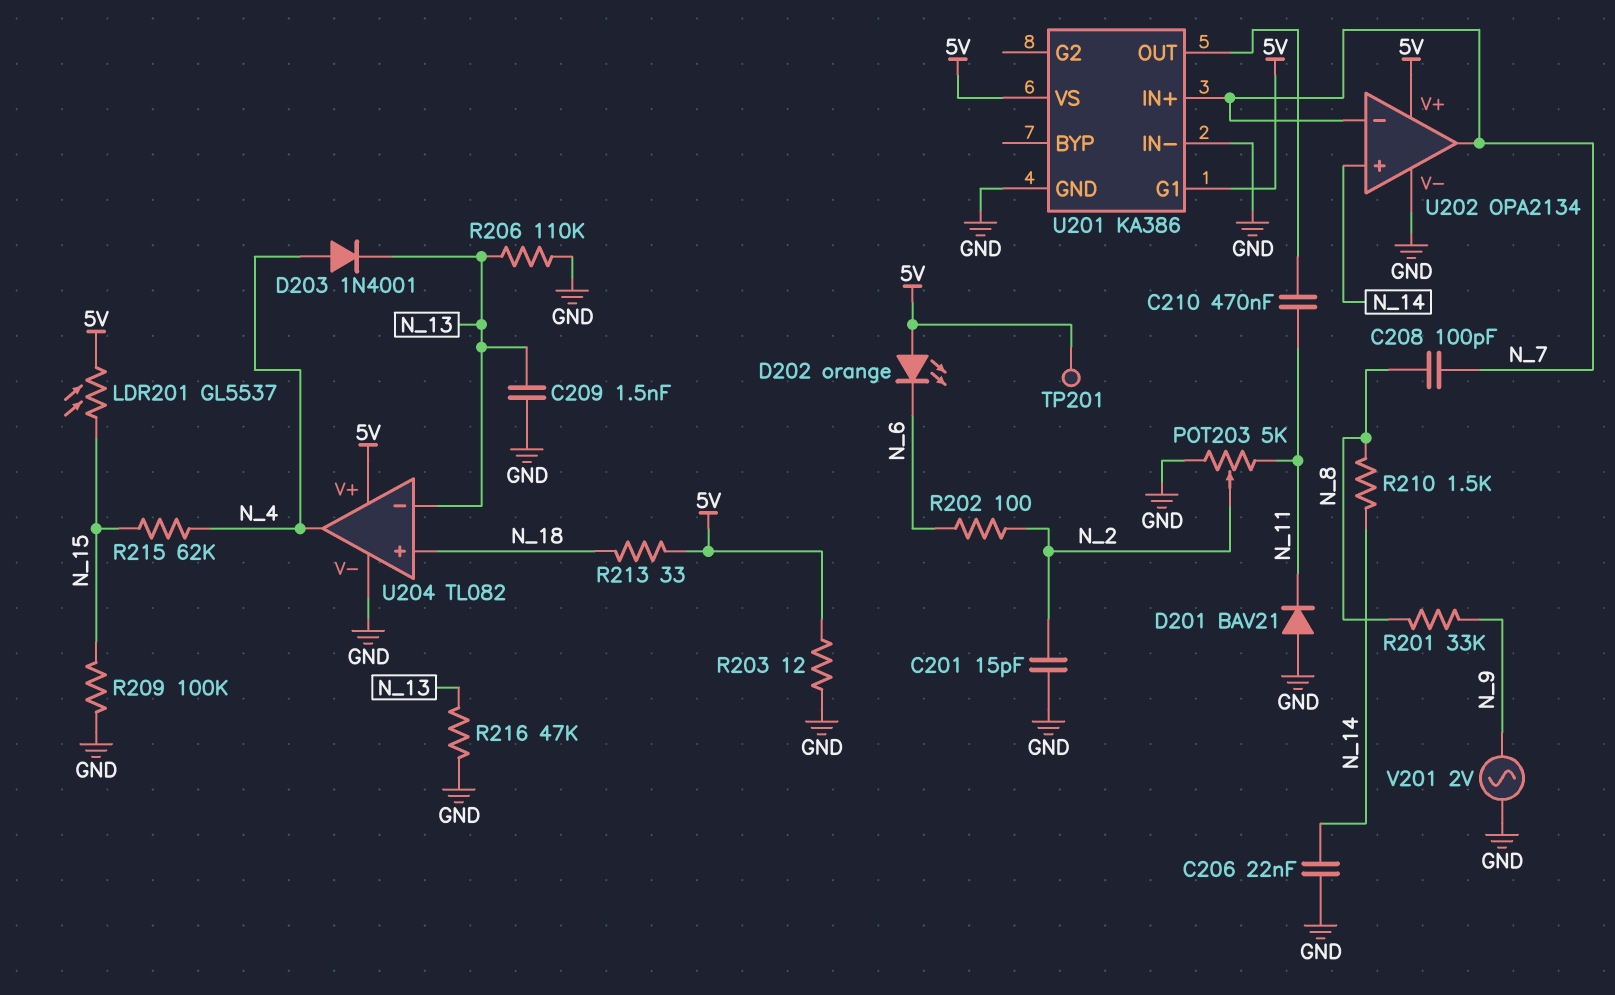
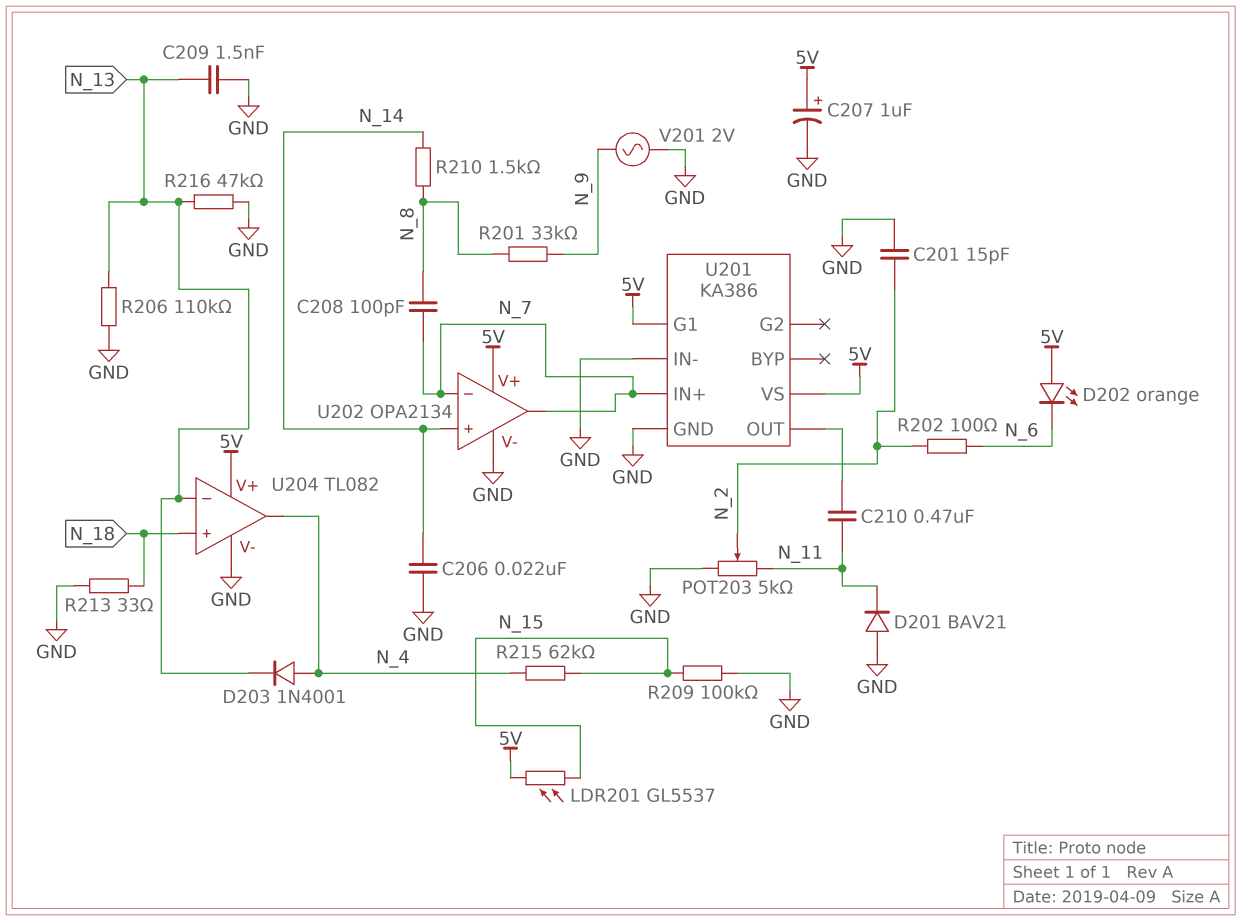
C207: none -> 1uF (plus 5V, minus GND)
R203: 12 (5V, GND) -> none
R213: 33 (5V, N_18) -> 33 (GND, N_18)
TP201: test point (5V) -> none

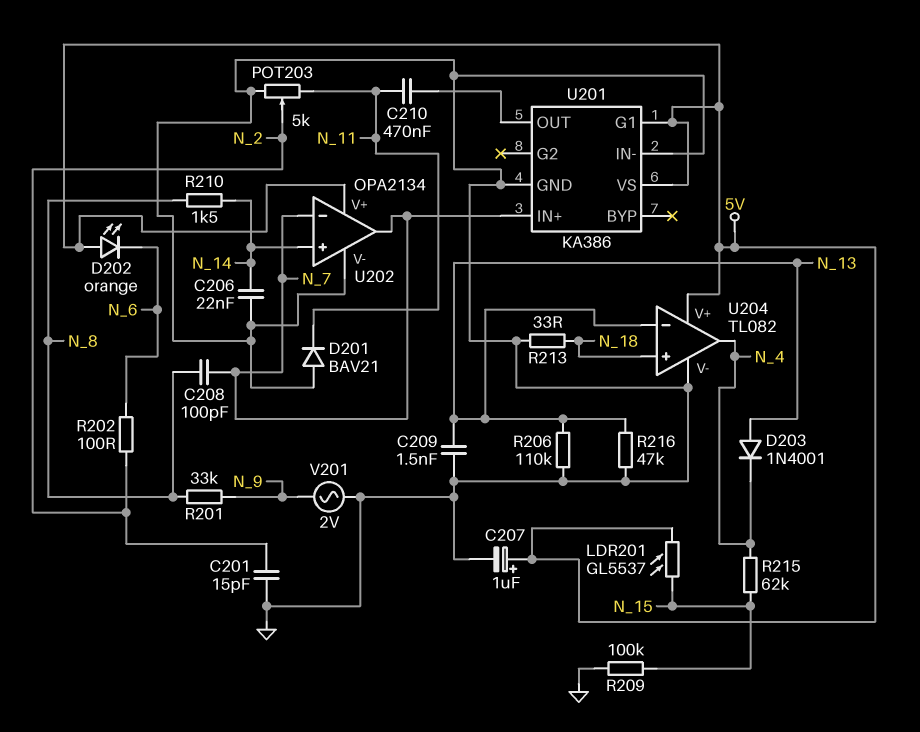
D203: diode 1N4001 (A N_4, K N_13) -> diode 1N4001 (A N_13, K N_4)

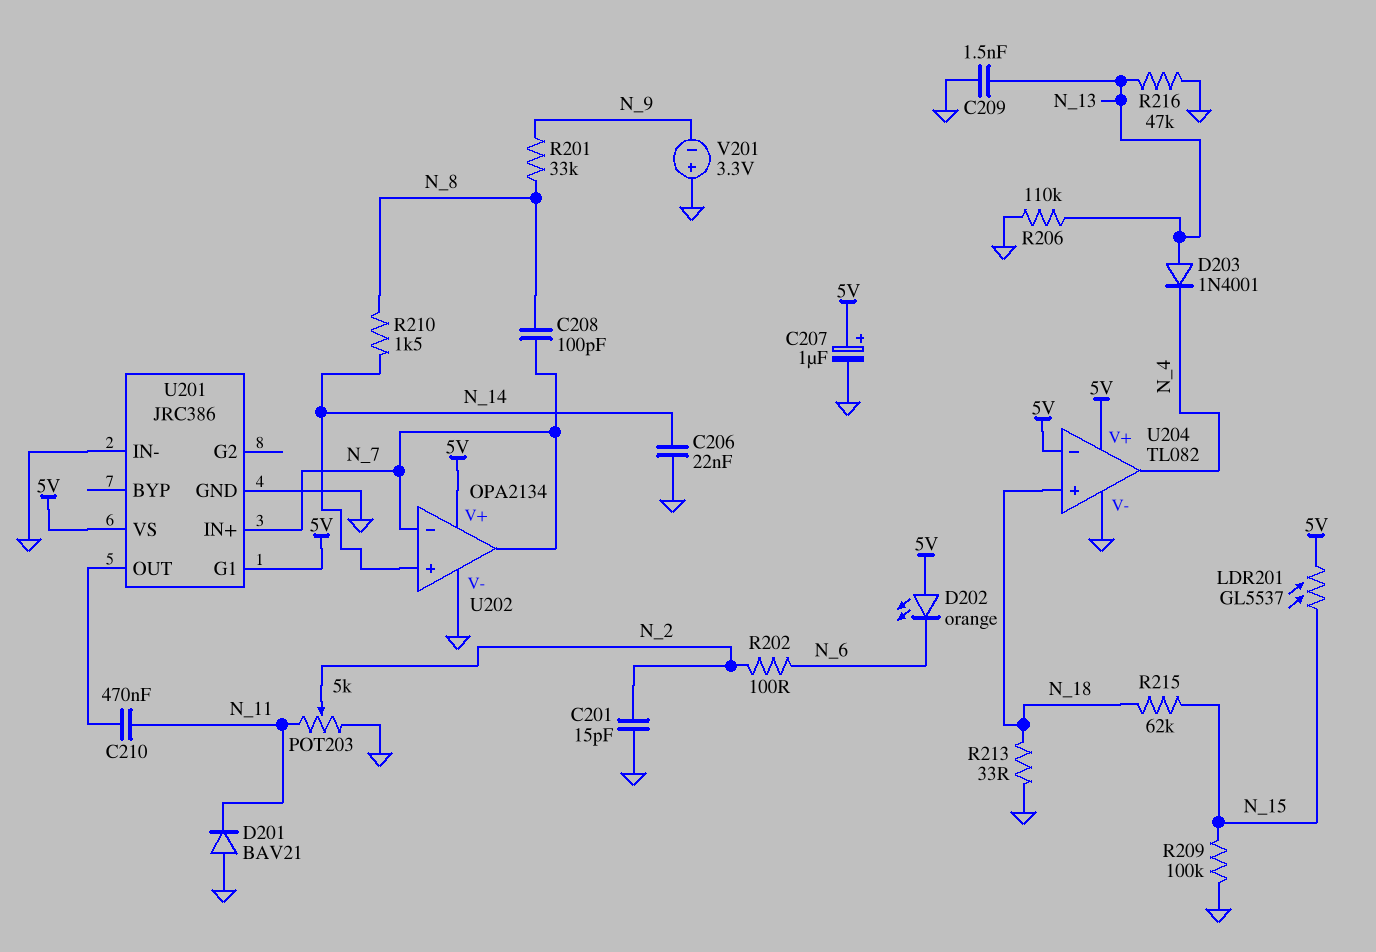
R215: 62k (N_4, N_15) -> 62k (N_15, N_18)
U201: KA386 -> JRC386
U204 pin in-: N_13 -> 5V
V201: AC 2V (GND, N_9) -> 3.3V (plus GND, minus N_9)

